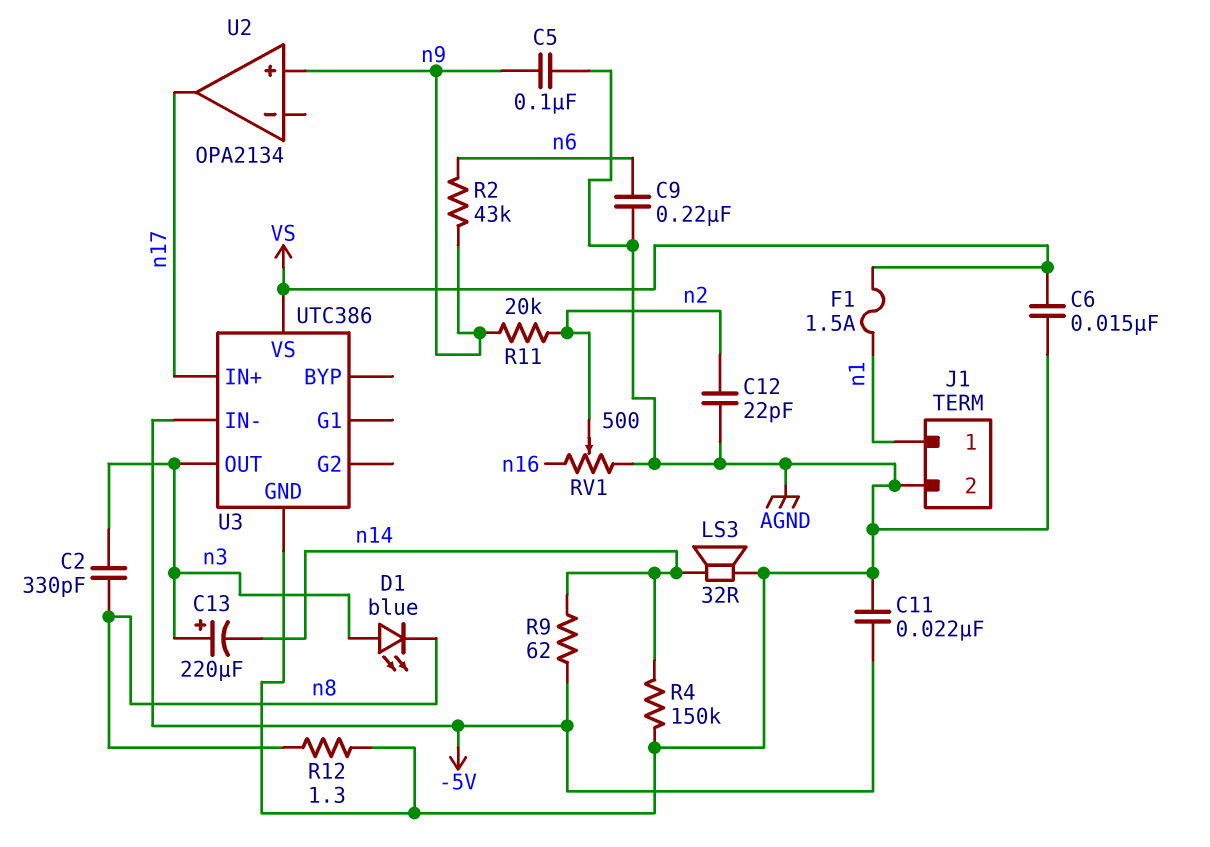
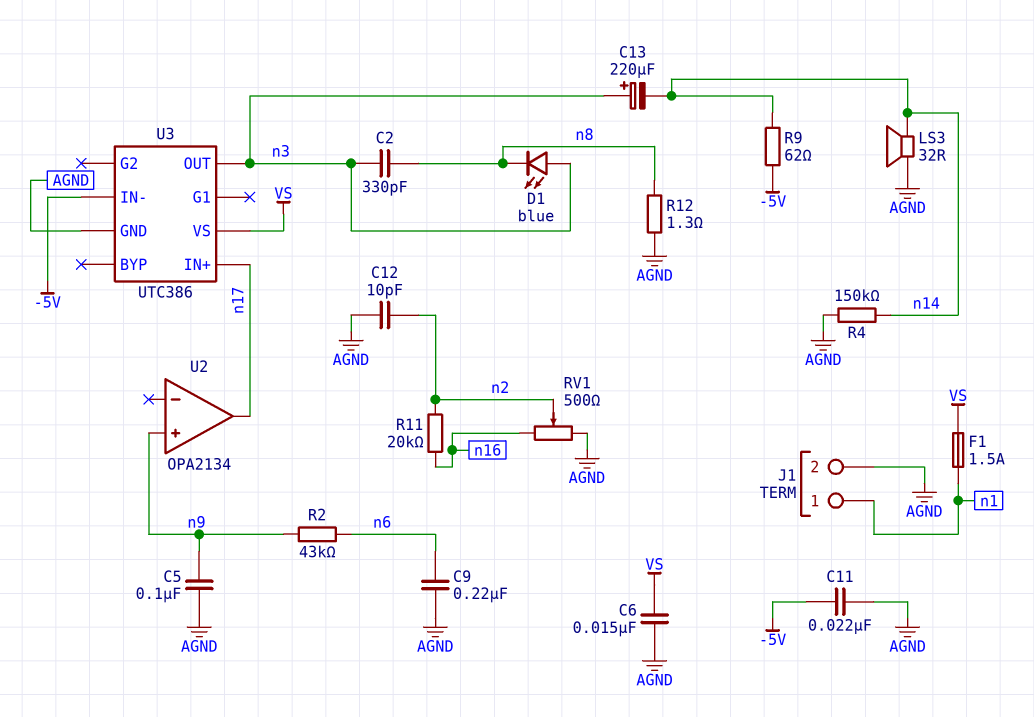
C12: 22pF (AGND, n2) -> 10pF (AGND, n2)
R11: 20k (n2, n9) -> 20k (n2, n16)

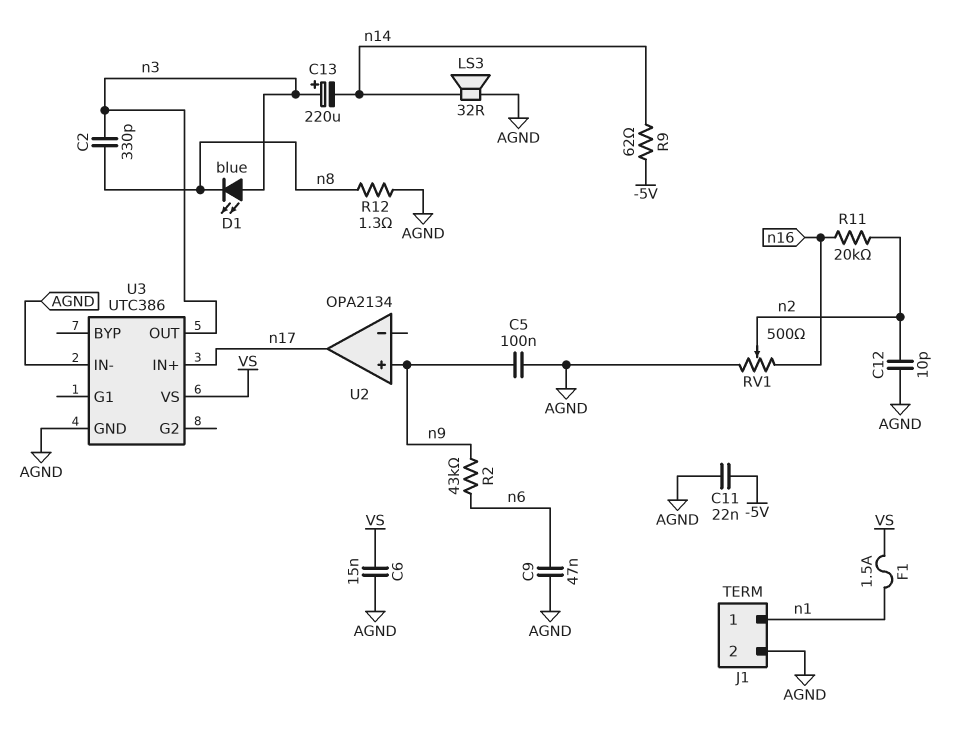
C9: 220nF (AGND, n6) -> 47nF (AGND, n6)
R4: 150k (AGND, n14) -> none
U3 pin IN-: -5V -> AGND

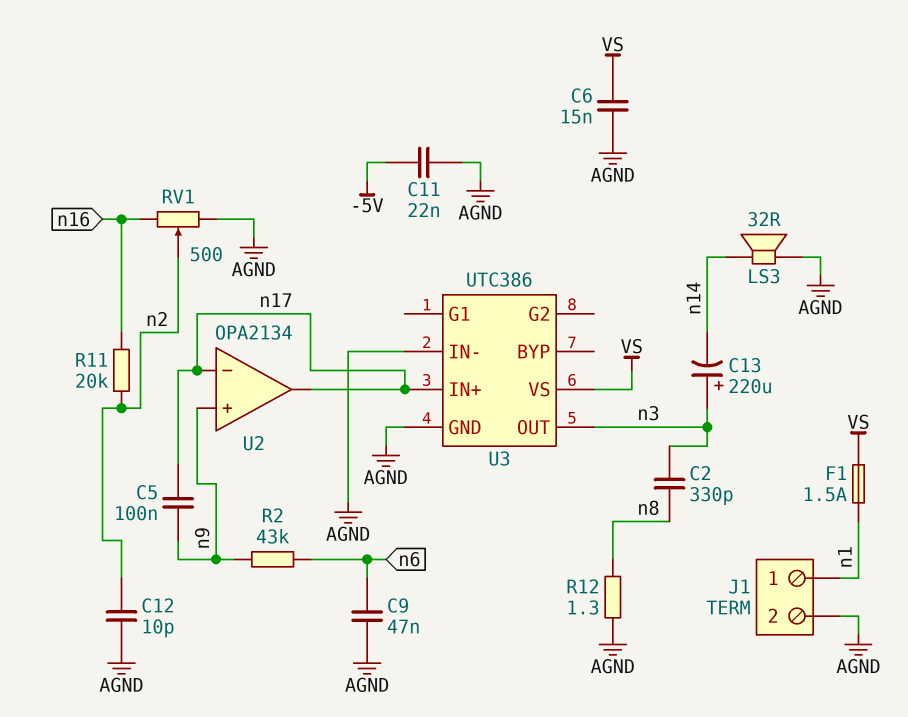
C5: 100nF (AGND, n9) -> 100nF (n9, n17)
D1: LED blue (A n3, K n8) -> none
R9: 62 (-5V, n14) -> none
U2 pin in-: none -> n17

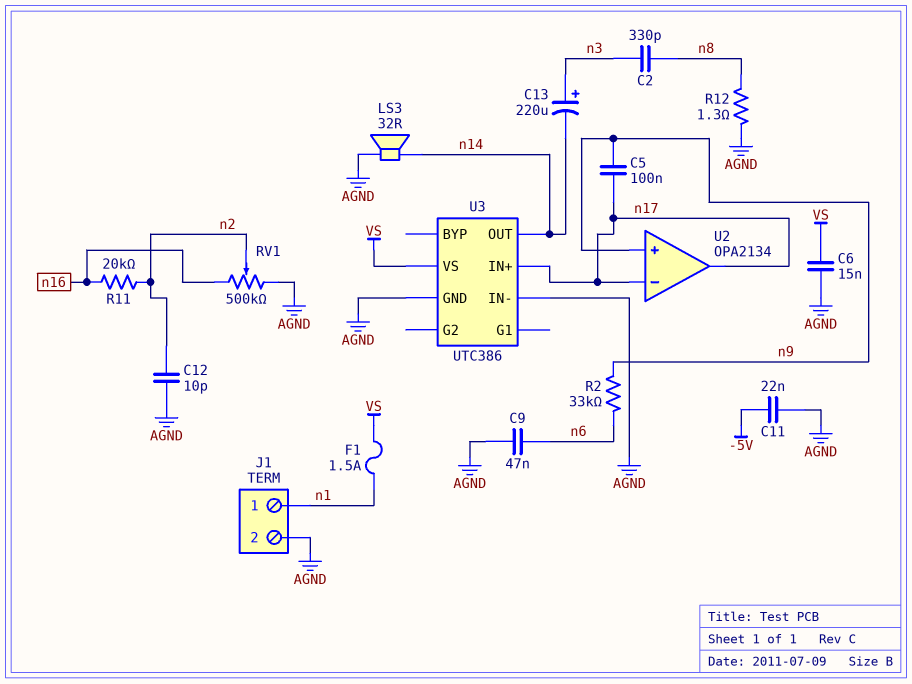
R2: 43k (n6, n9) -> 33k (n6, n9)
RV1: 500 (AGND, n16, wiper n2) -> 500k (AGND, n16, wiper n2)
U3 pin OUT: n3 -> n14

